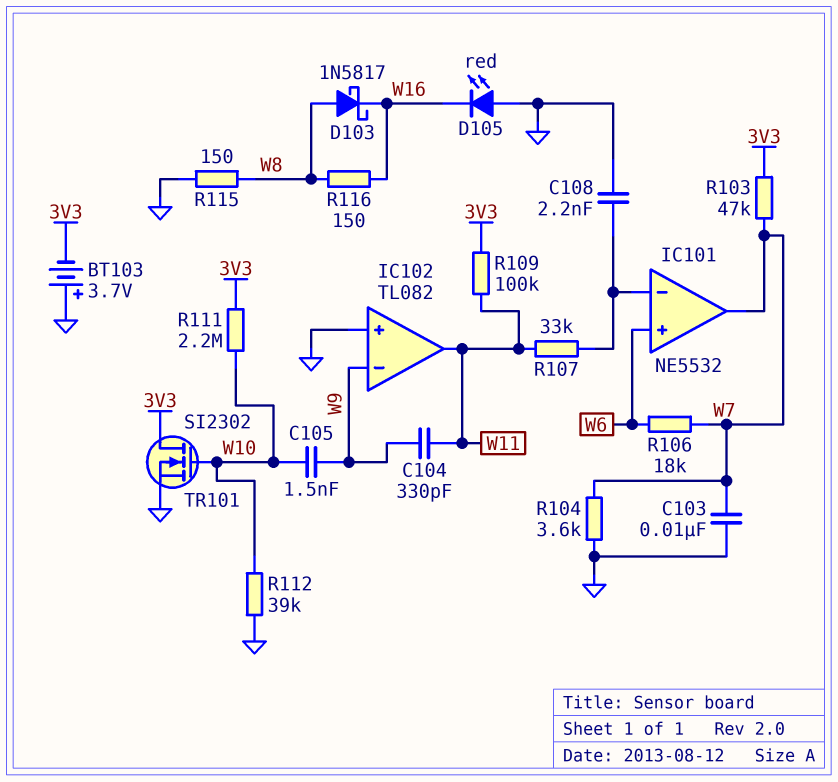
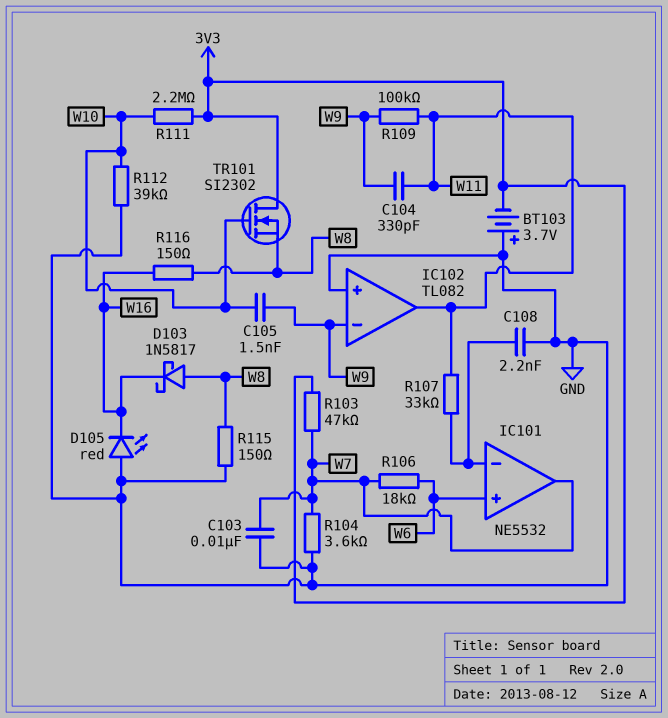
R109: 100k (3V3, W11) -> 100k (W9, W11)
TR101: NMOS SI2302 (G W10, D 3V3, S GND) -> NMOS SI2302 (G W10, D 3V3, S W8)

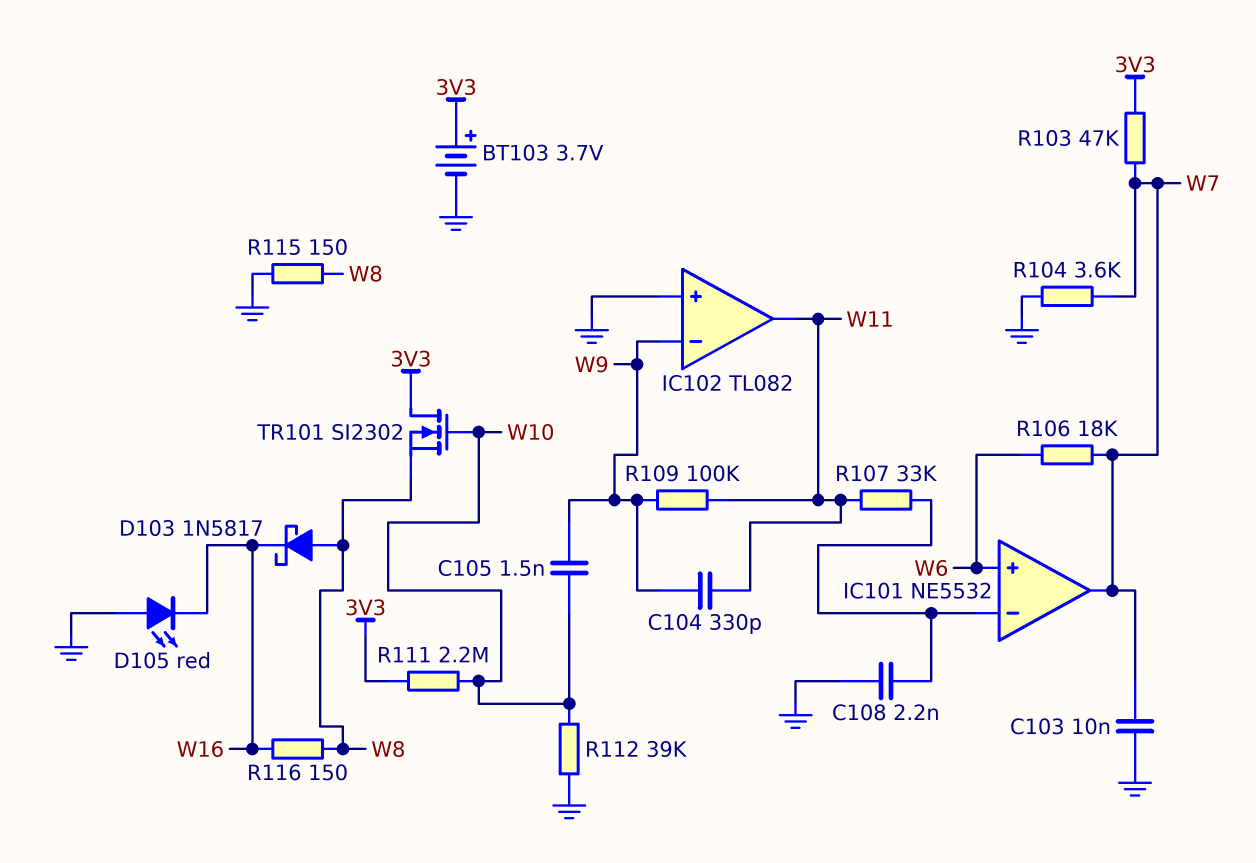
BT103: 3.7V (plus GND, minus 3V3) -> 3.7V (plus 3V3, minus GND)

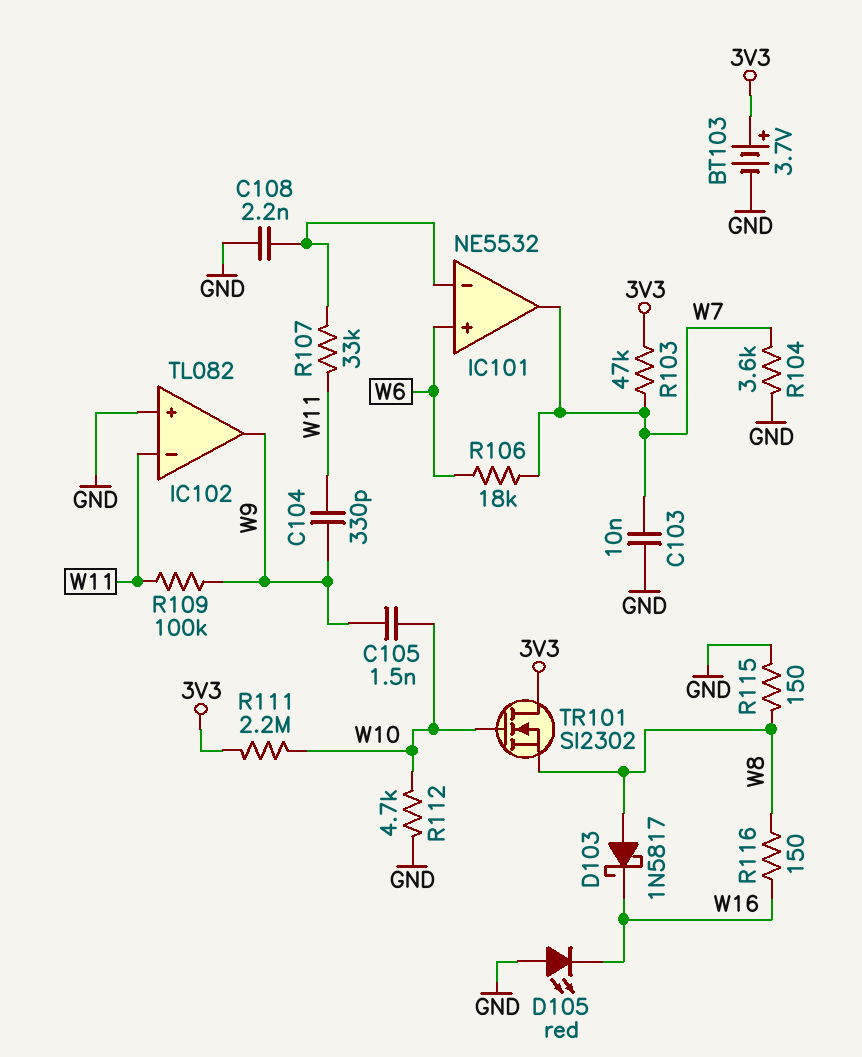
IC102 pin in-: W9 -> W11
IC102 pin out: W11 -> W9
R112: 39k (GND, W10) -> 4.7k (GND, W10)

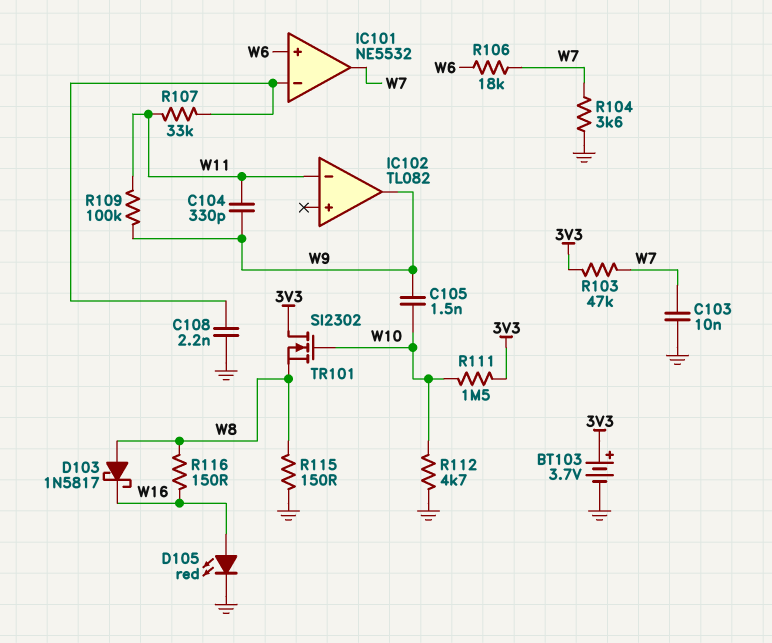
D105: LED red (A GND, K W16) -> LED red (A W16, K GND)
IC102 pin in+: GND -> none
R111: 2.2M (3V3, W10) -> 1.5M (3V3, W10)

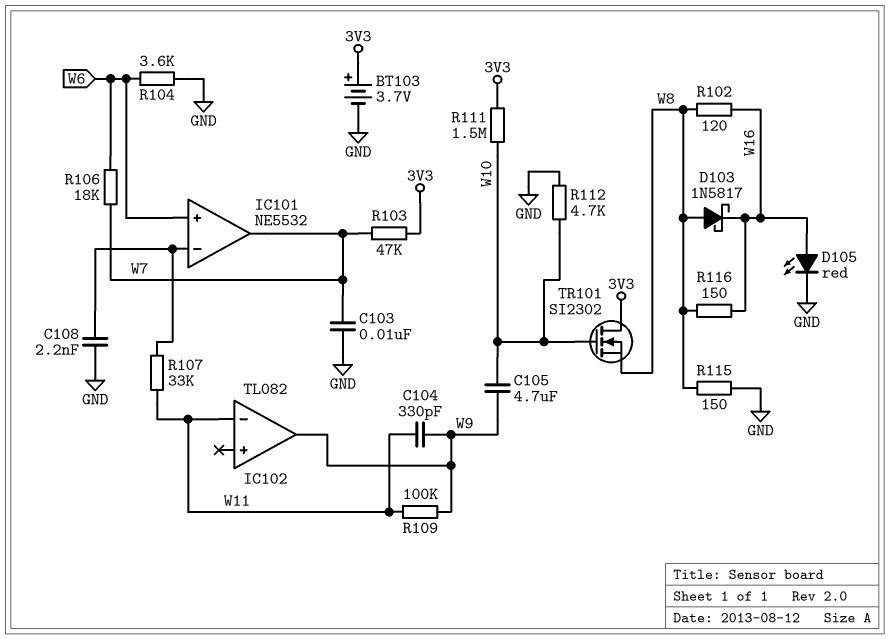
C105: 1.5nF (W9, W10) -> 4.7uF (W9, W10)
R102: none -> 120 (W8, W16)
R104: 3.6k (GND, W7) -> 3.6k (GND, W6)

